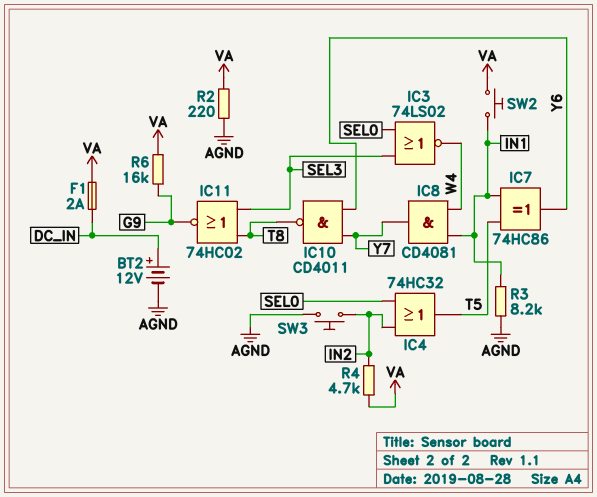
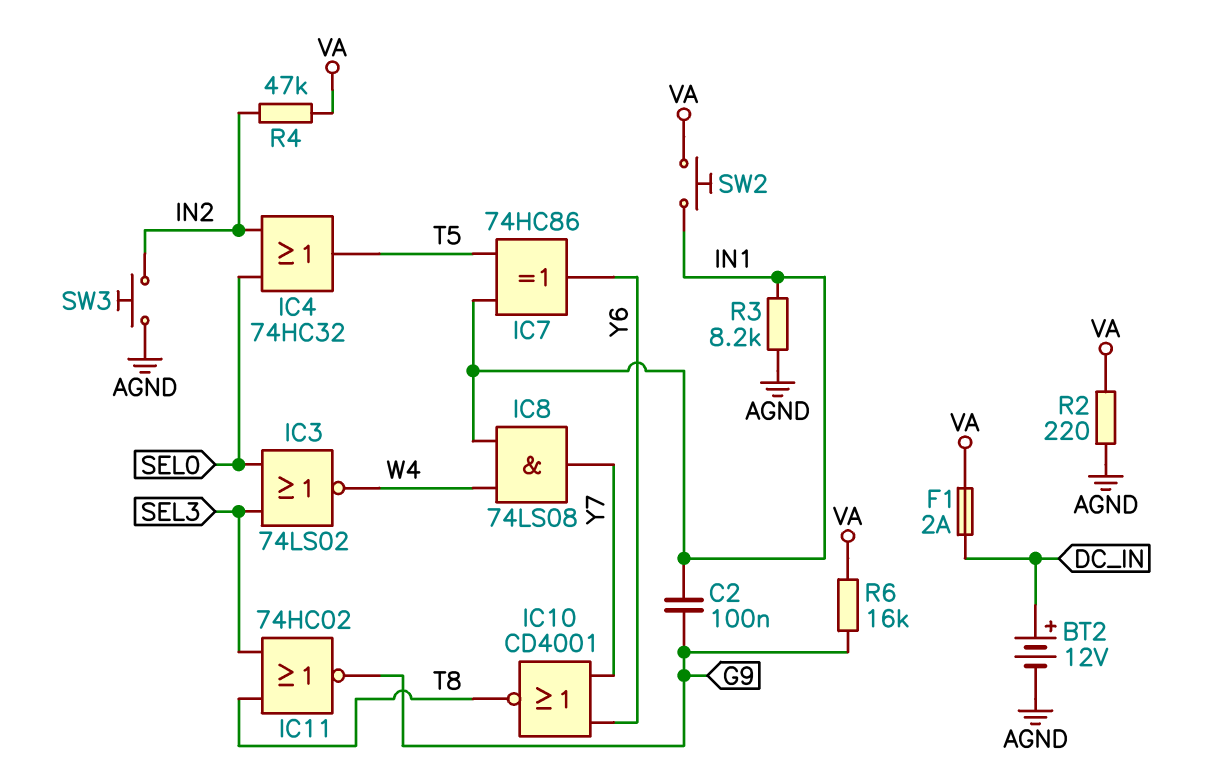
C2: none -> 100nF (G9, IN1)
IC8: AND CD4081 (in IN1, in W4, out Y7) -> AND 74LS08 (in IN1, in W4, out Y7)
IC10: NAND CD4011 (in Y6, in Y7, out T8) -> NOR CD4001 (in Y6, in Y7, out T8)
R4: 4.7k (IN2, VA) -> 47k (IN2, VA)

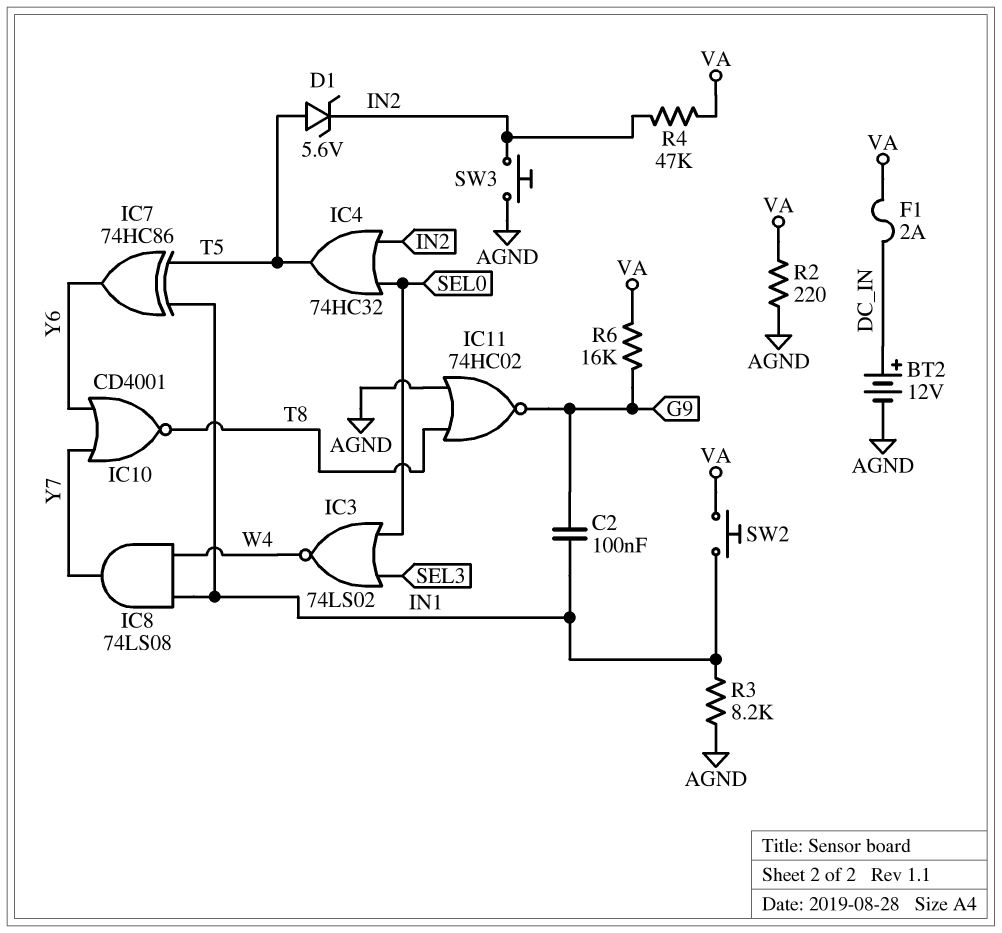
D1: none -> zener 5.6V (A T5, K IN2)
IC11: NOR 74HC02 (in SEL3, in T8, out G9) -> NOR 74HC02 (in AGND, in T8, out G9)

